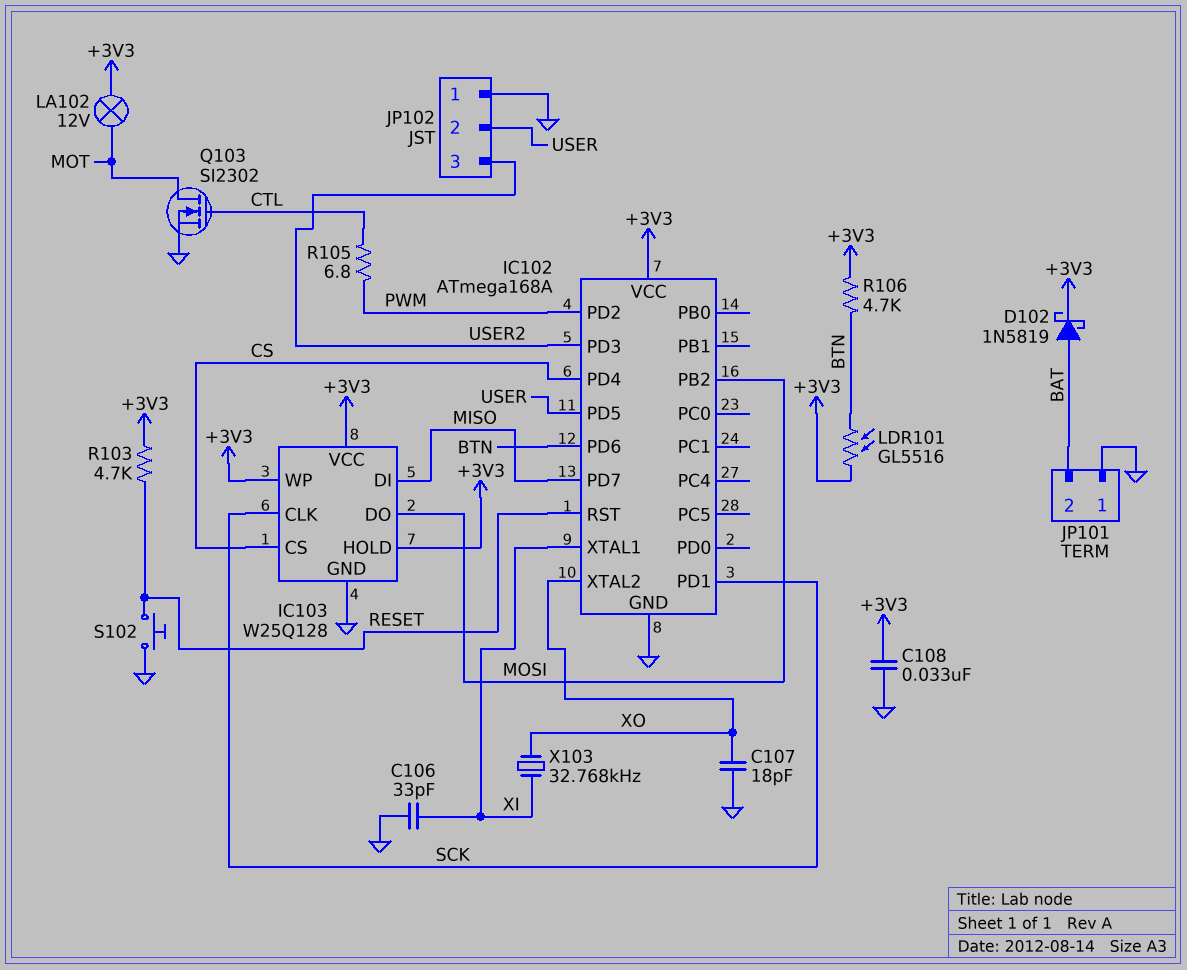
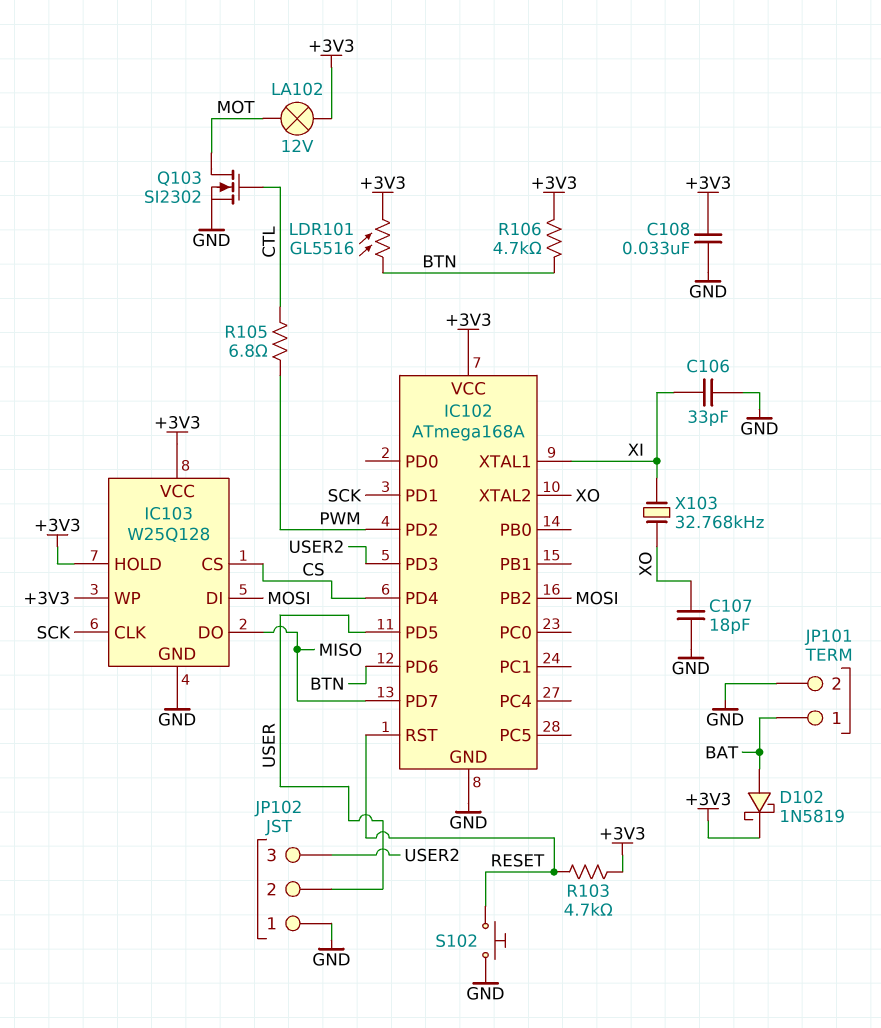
IC103 pin DI: MISO -> MOSI
IC103 pin DO: MOSI -> MISO
JP101 pin 1: GND -> BAT
JP101 pin 2: BAT -> GND

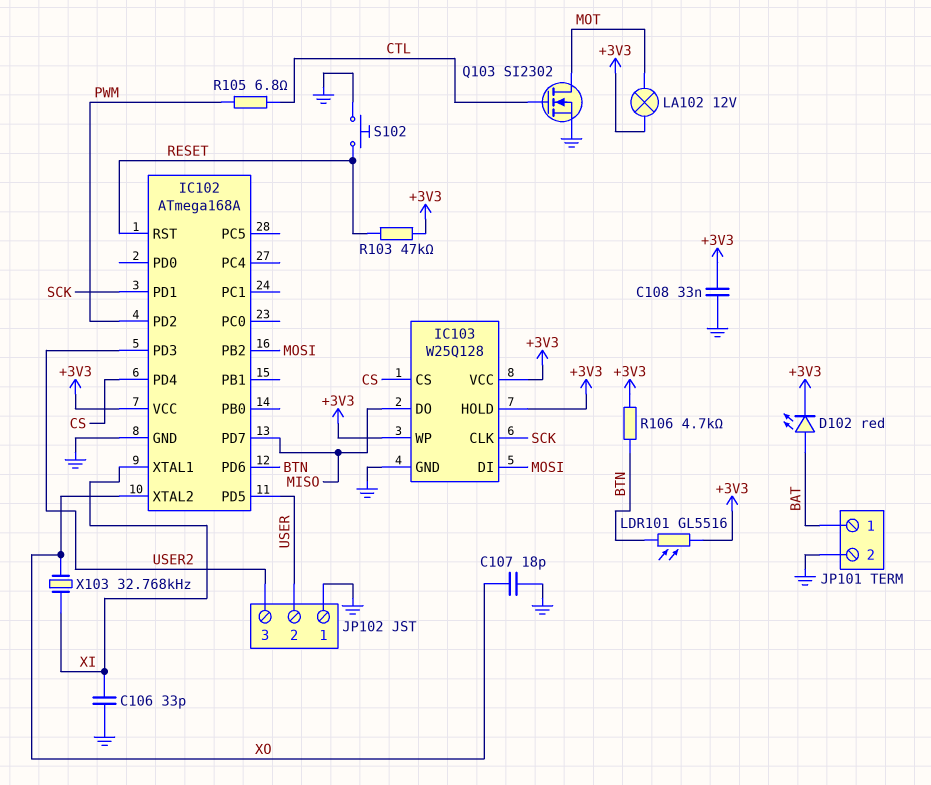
D102: schottky 1N5819 (A BAT, K +3V3) -> LED red (A BAT, K +3V3)
R103: 4.7k (+3V3, RESET) -> 47k (+3V3, RESET)

